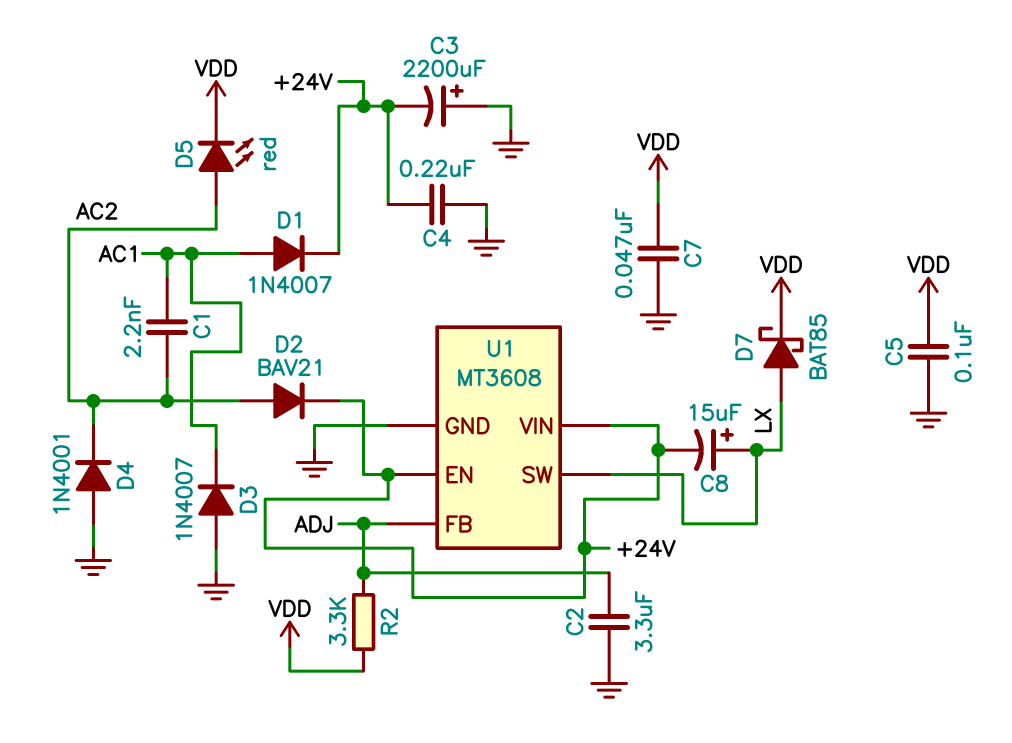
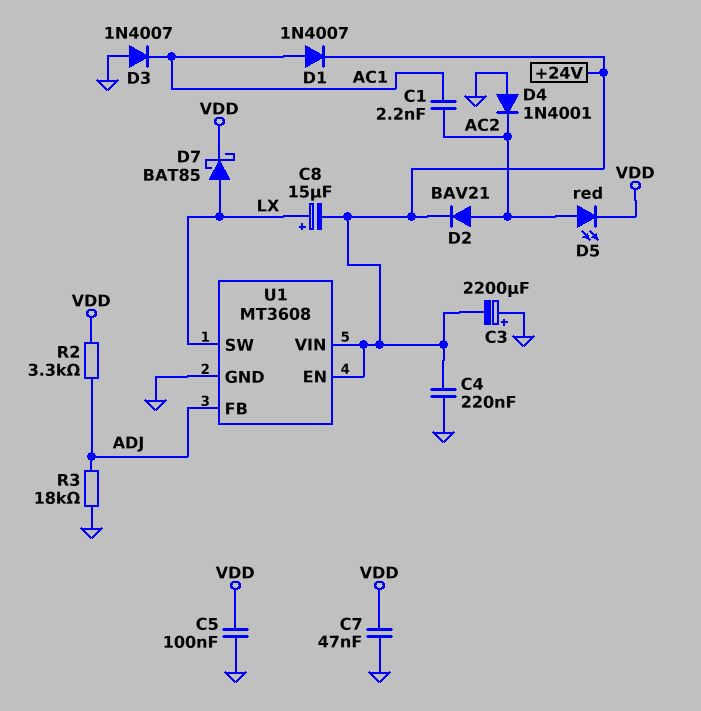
C2: 3.3uF (ADJ, GND) -> none
R3: none -> 18k (ADJ, GND)

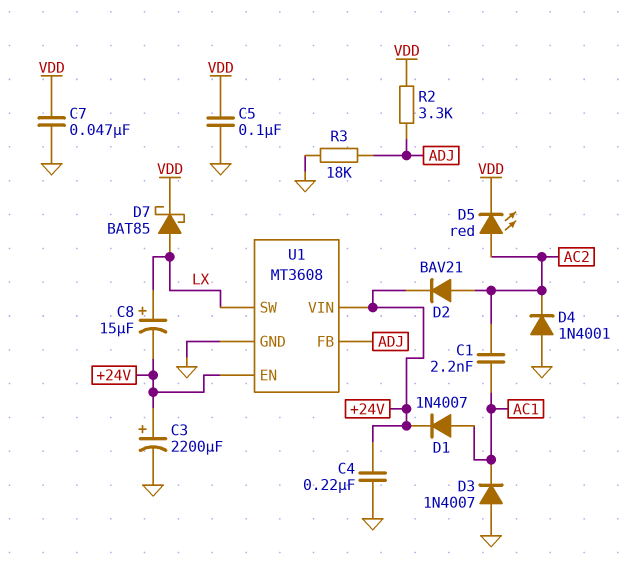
C3: 2200uF (plus GND, minus +24V) -> 2200uF (plus +24V, minus GND)

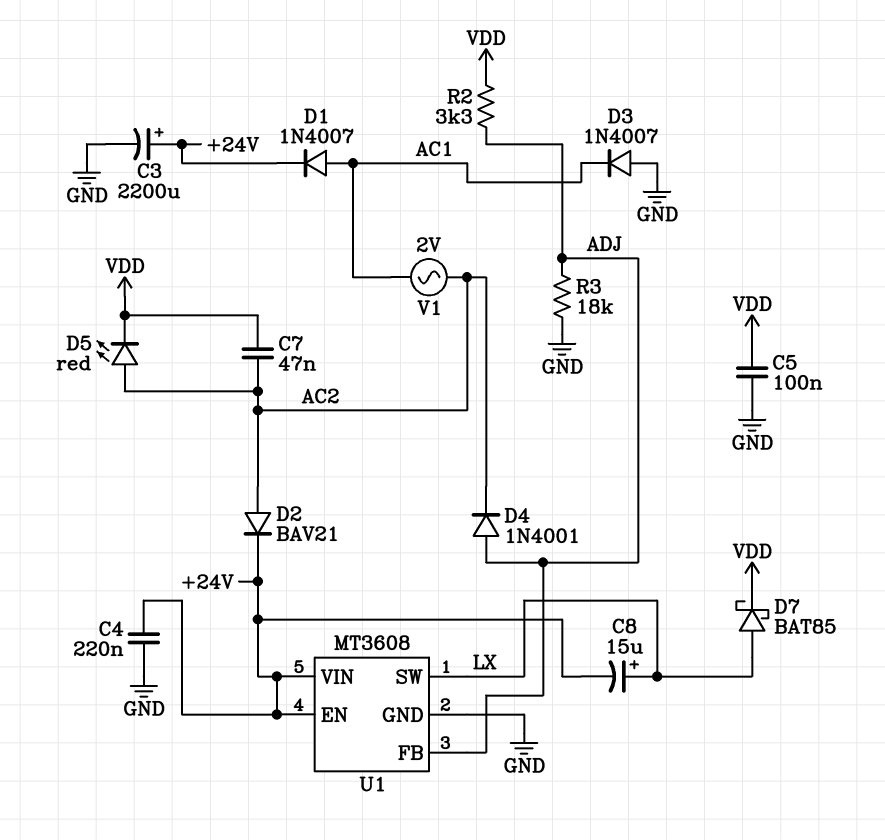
C1: 2.2nF (AC1, AC2) -> none
C7: 47nF (GND, VDD) -> 47nF (AC2, VDD)
D4: diode 1N4001 (A GND, K AC2) -> diode 1N4001 (A ADJ, K AC2)
V1: none -> AC 2V (AC1, AC2)

